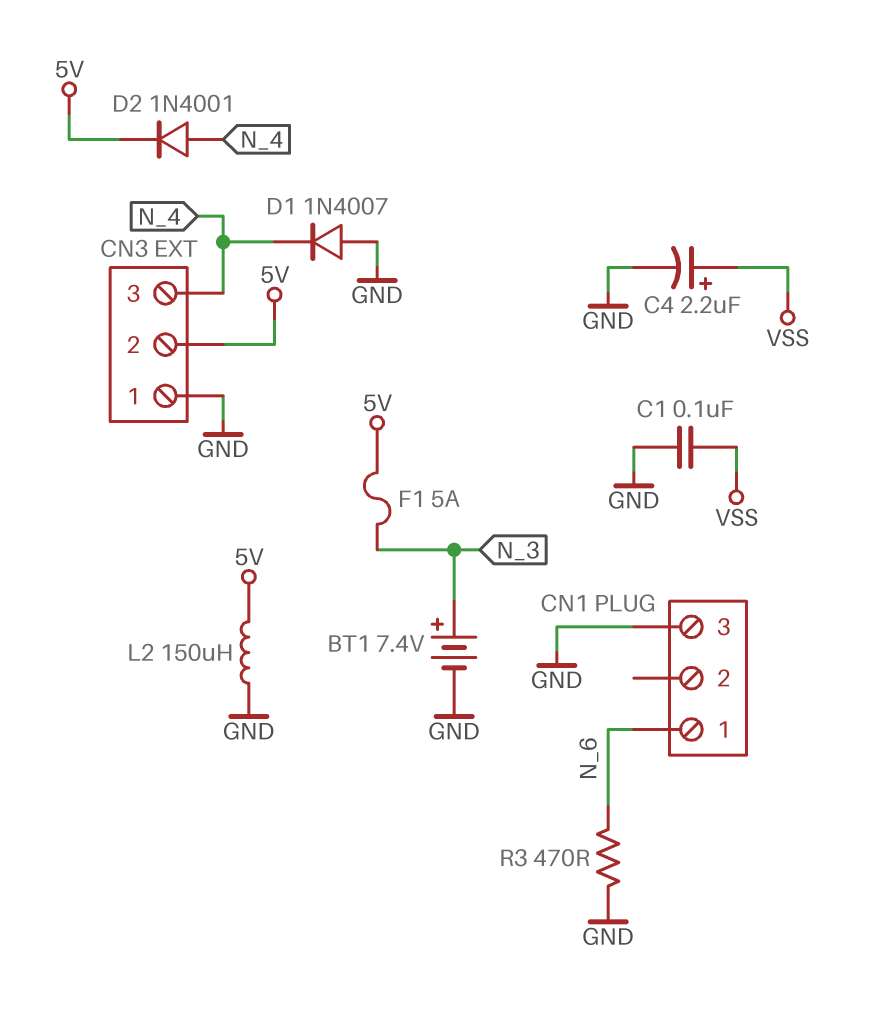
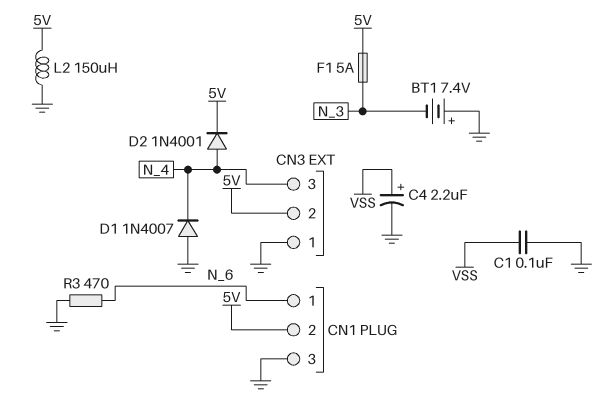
BT1: 7.4V (plus N_3, minus GND) -> 7.4V (plus GND, minus N_3)
CN1 pin 2: none -> 5V

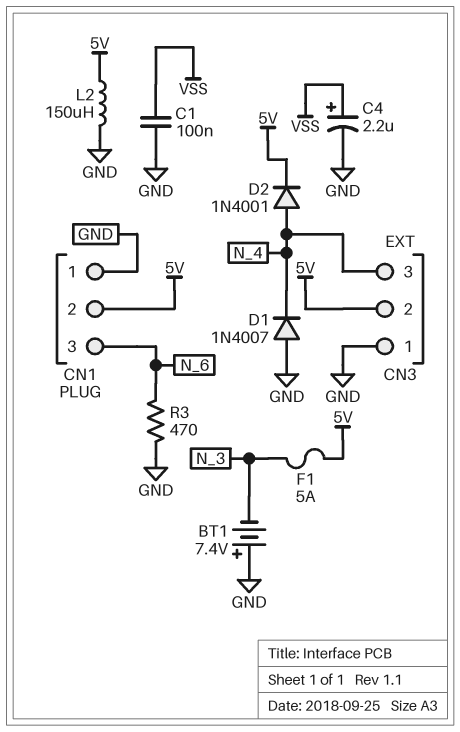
CN1 pin 1: N_6 -> GND
CN1 pin 3: GND -> N_6

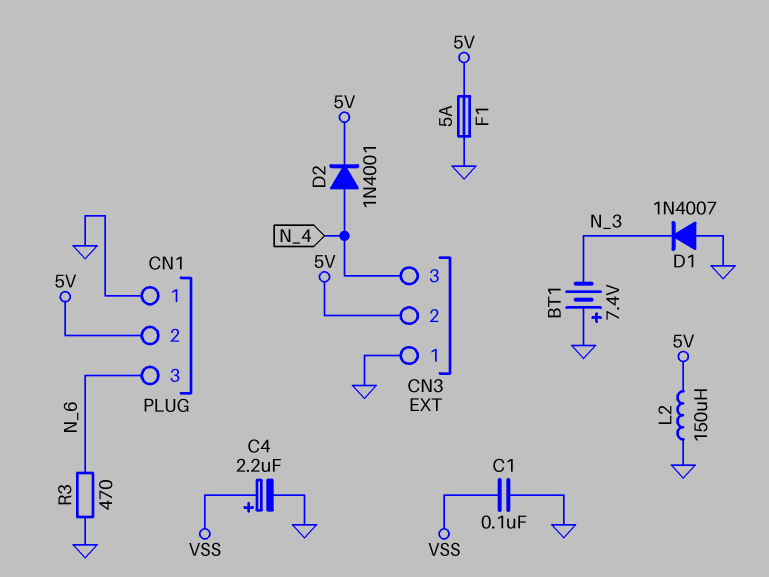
D1: diode 1N4007 (A GND, K N_4) -> diode 1N4007 (A GND, K N_3)
F1: 5A (5V, N_3) -> 5A (5V, GND)

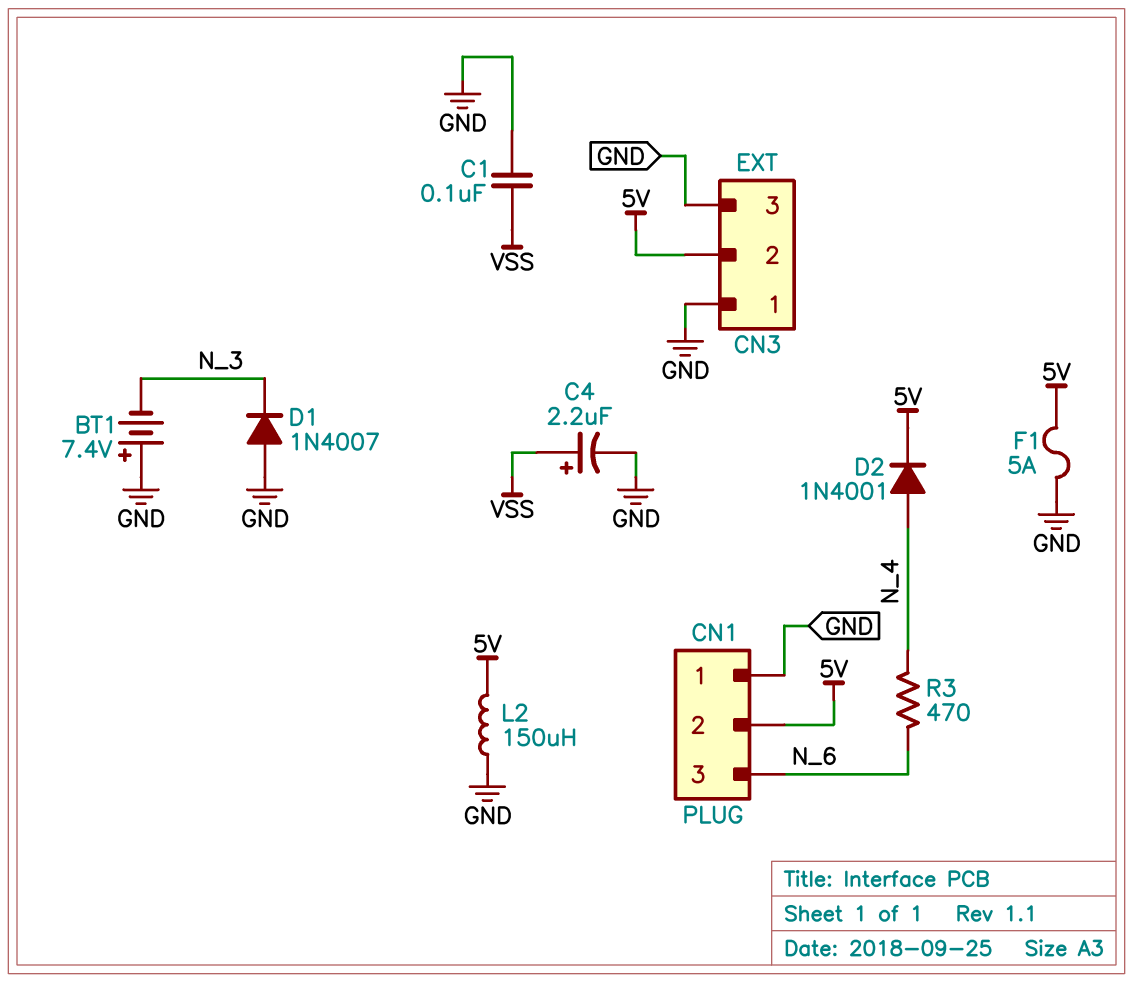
CN3 pin 3: N_4 -> GND
R3: 470 (GND, N_6) -> 470 (N_4, N_6)

